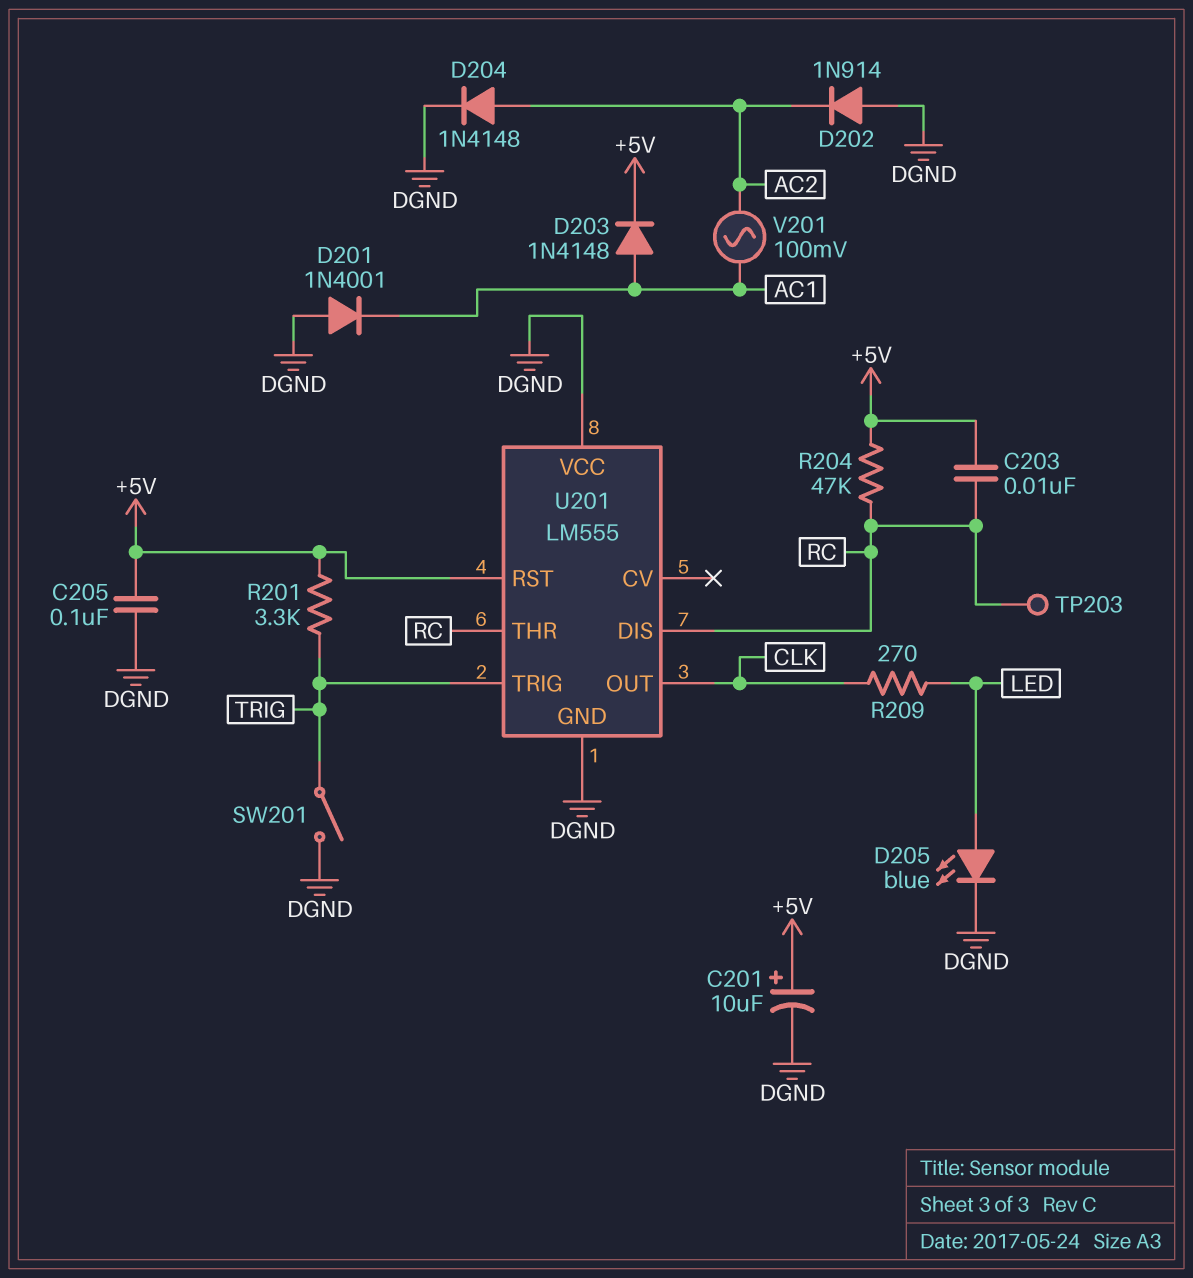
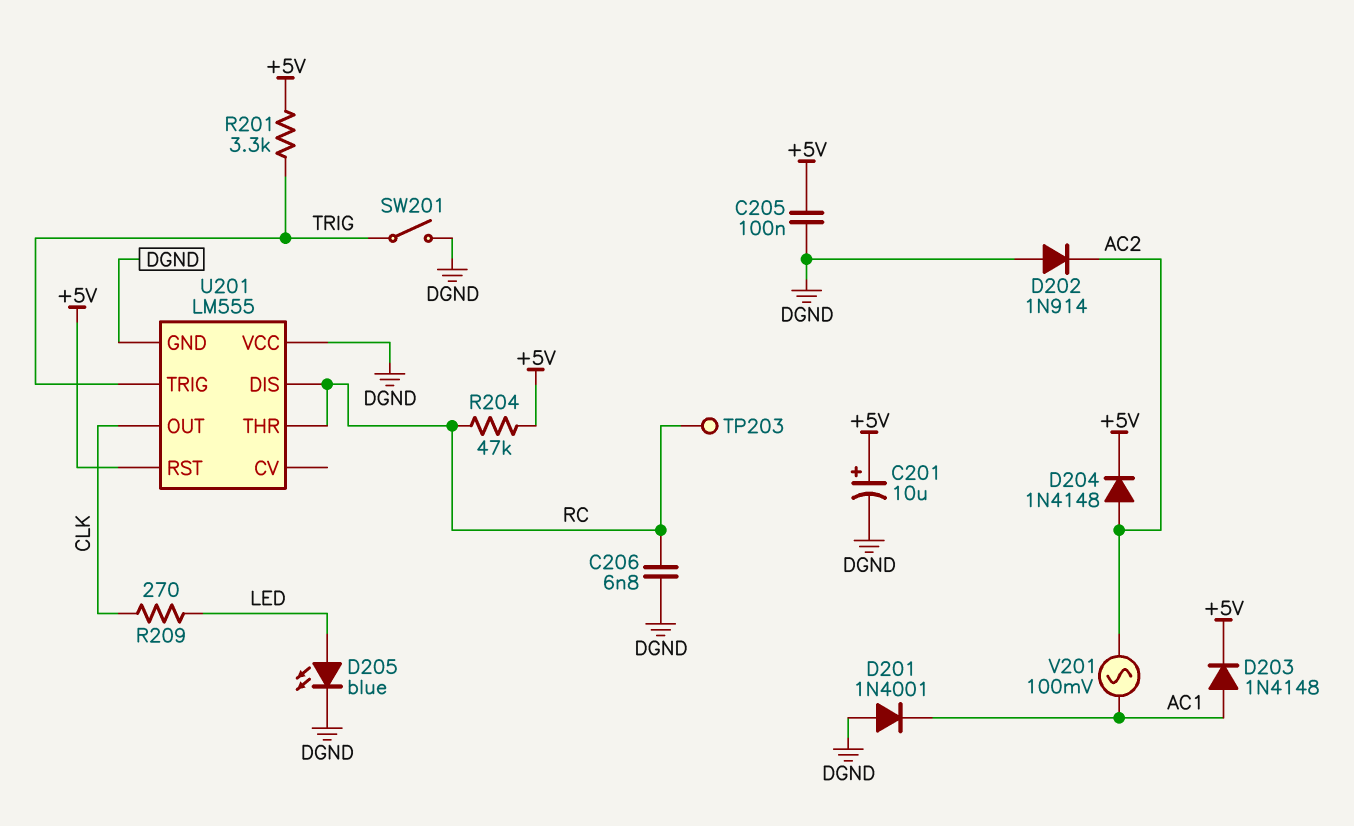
C203: 10nF (+5V, RC) -> none
C206: none -> 6.8nF (DGND, RC)
D204: diode 1N4148 (A AC2, K DGND) -> diode 1N4148 (A AC2, K +5V)

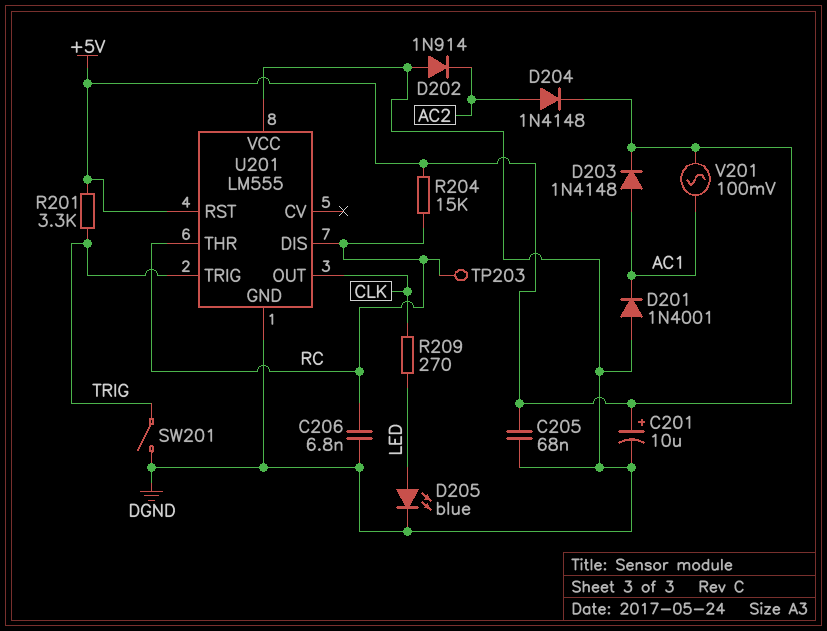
C205: 100nF (+5V, DGND) -> 68nF (+5V, DGND)
R204: 47k (+5V, RC) -> 15k (+5V, RC)
V201: AC 100mV (AC1, AC2) -> AC 100mV (+5V, AC1)

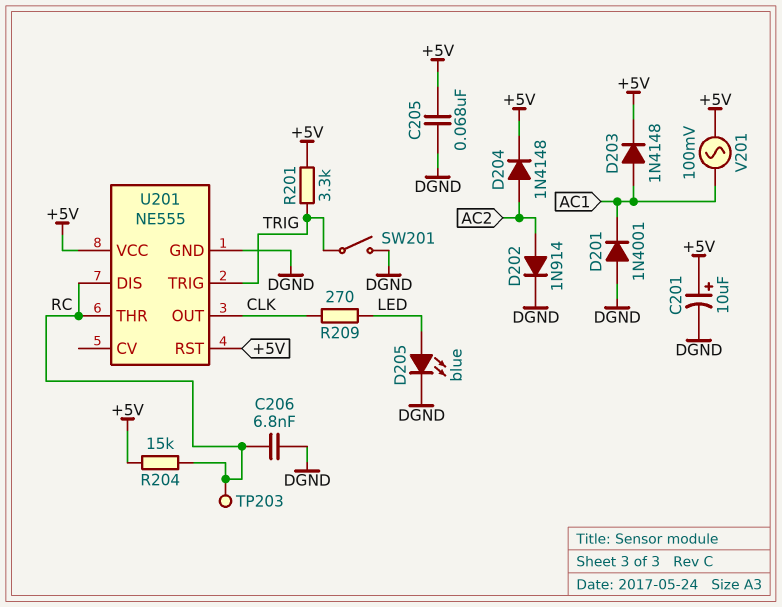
D202: diode 1N914 (A DGND, K AC2) -> diode 1N914 (A AC2, K DGND)
U201: LM555 -> NE555
U201 pin VCC: DGND -> +5V

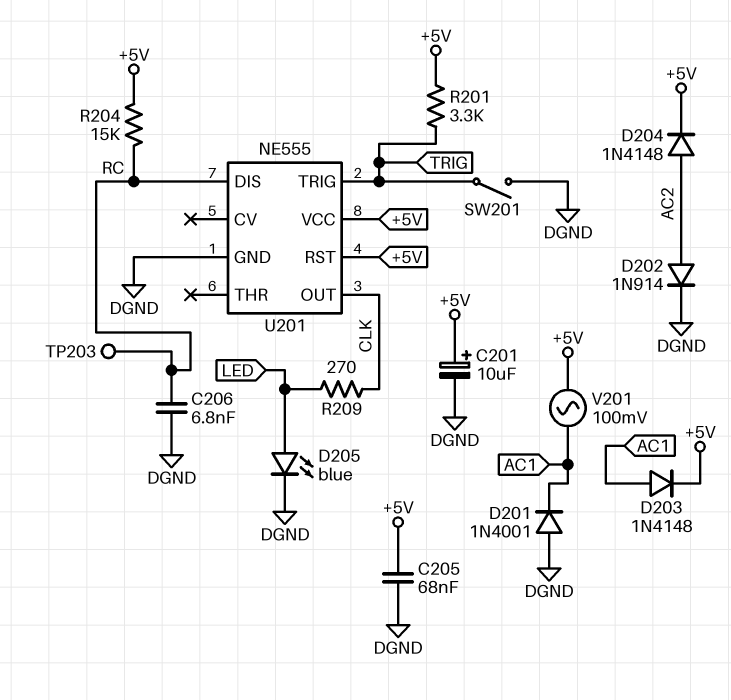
U201 pin THR: RC -> none

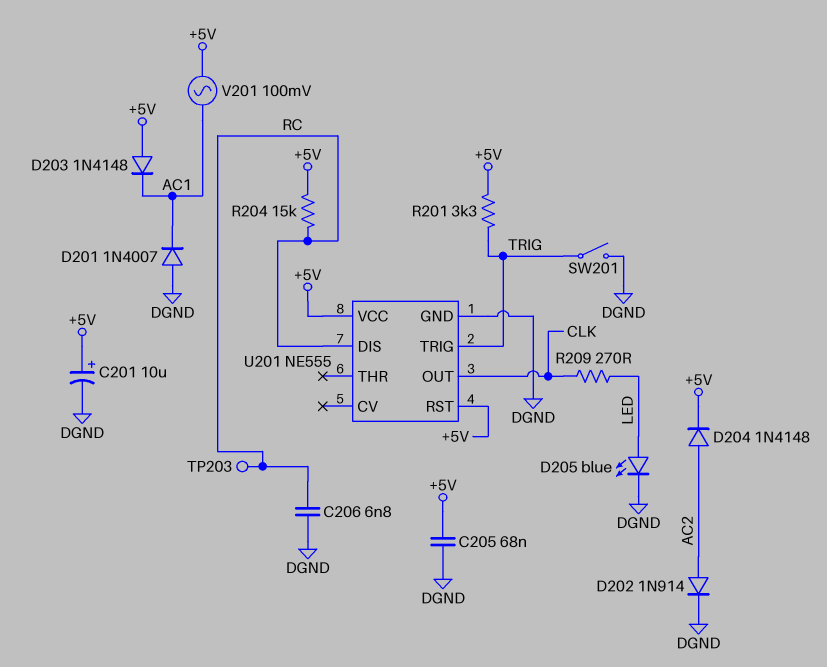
D201: diode 1N4001 (A DGND, K AC1) -> diode 1N4007 (A DGND, K AC1)
D203: diode 1N4148 (A AC1, K +5V) -> diode 1N4148 (A +5V, K AC1)

